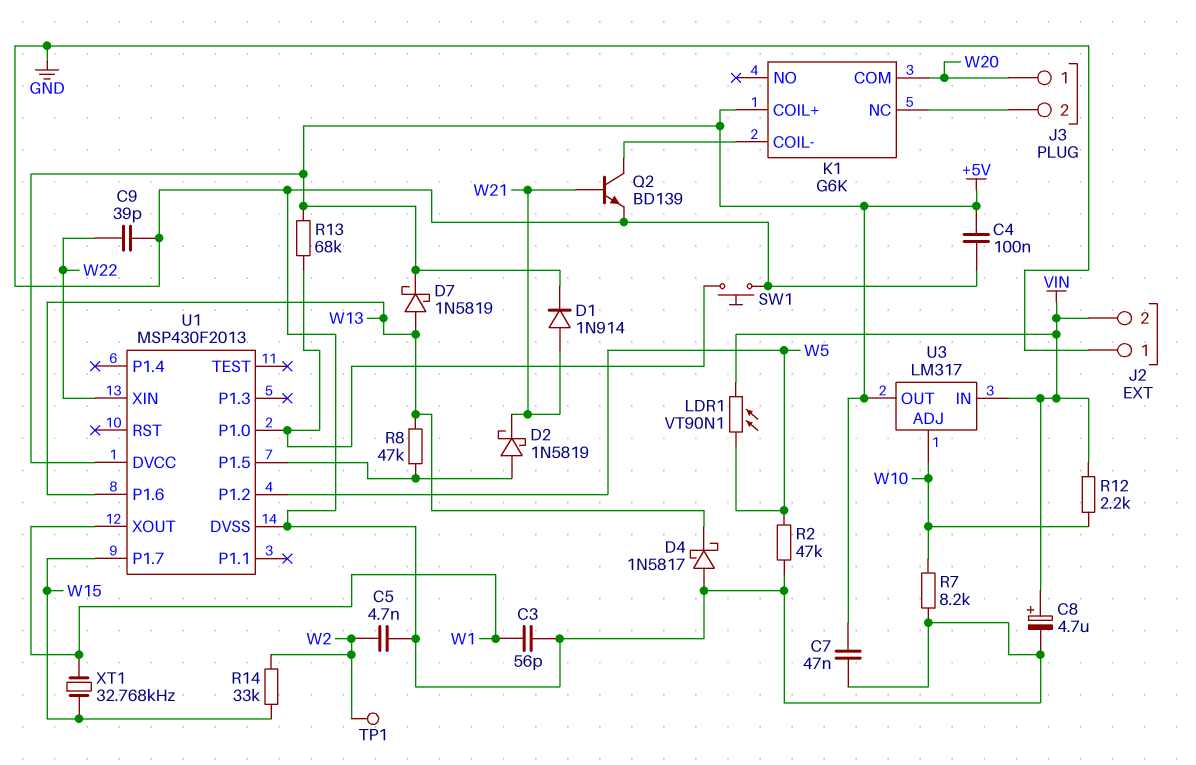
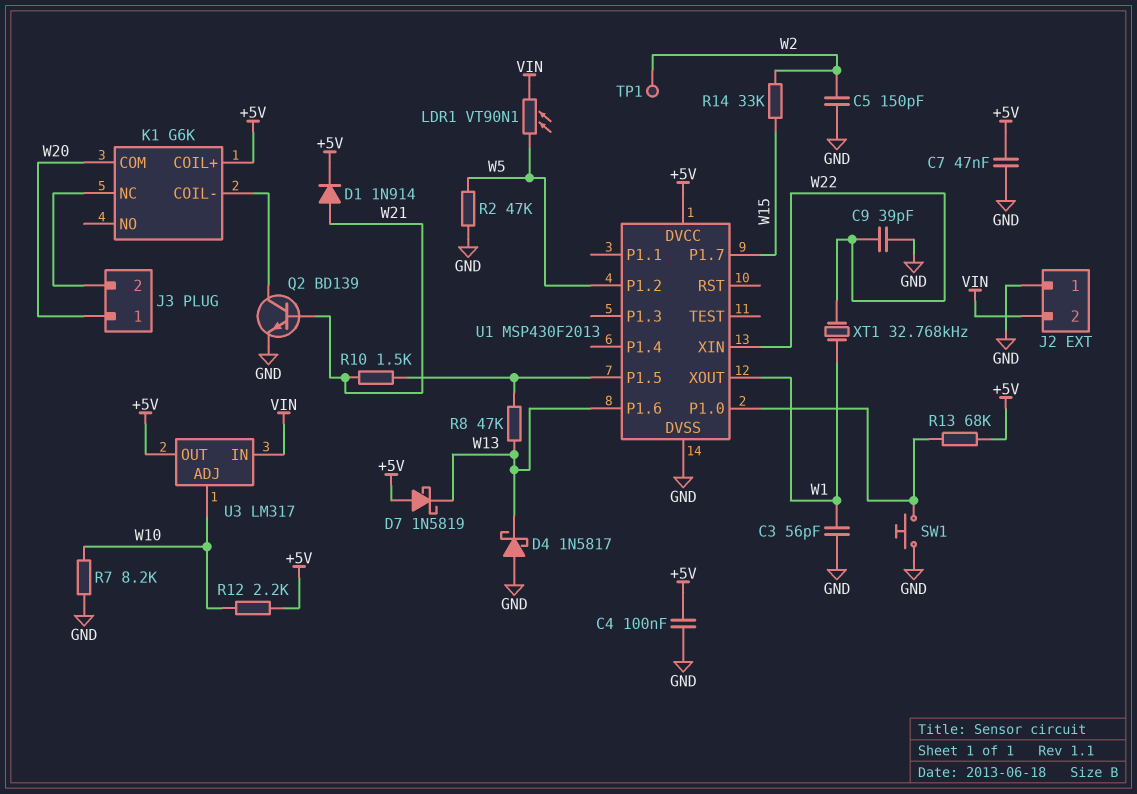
C5: 4.7nF (GND, W2) -> 150pF (GND, W2)
C8: 4.7uF (plus VIN, minus GND) -> none
D2: schottky 1N5819 (A U1/P1.5, K W21) -> none
D7: schottky 1N5819 (A W13, K +5V) -> schottky 1N5819 (A +5V, K W13)
R10: none -> 1.5k (U1/P1.5, W21)
R12: 2.2k (VIN, W10) -> 2.2k (+5V, W10)
XT1: 32.768kHz (W1, W15) -> 32.768kHz (W1, W22)

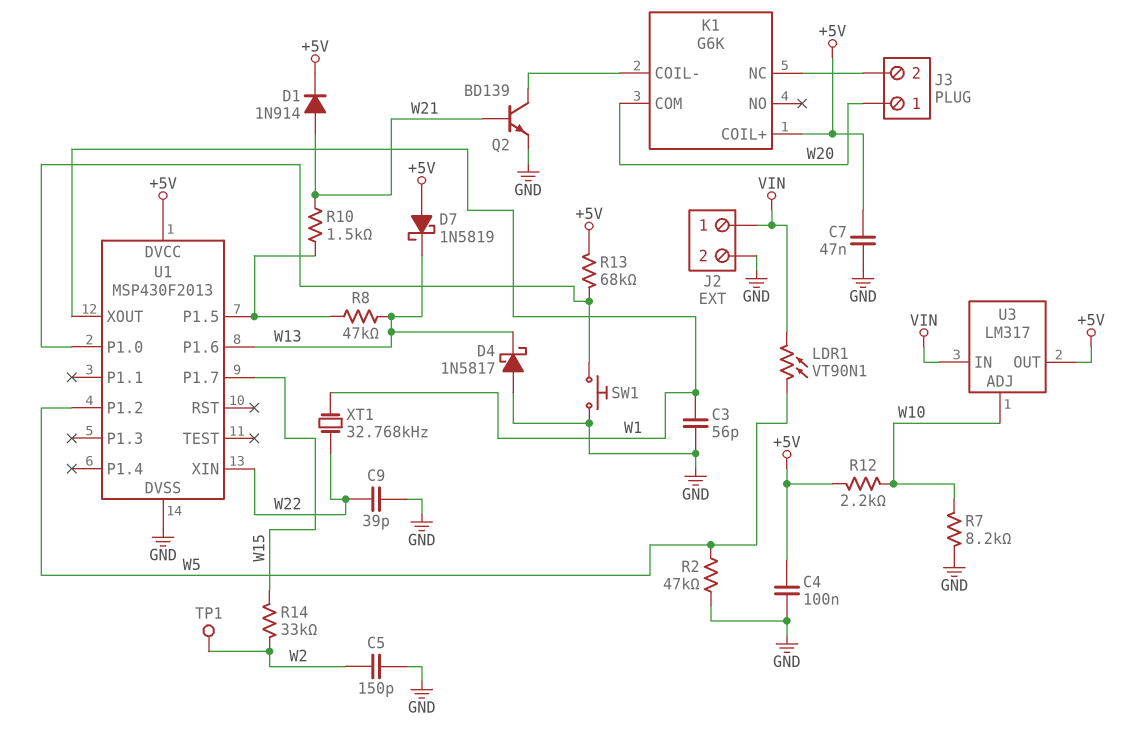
J2 pin 1: GND -> VIN
J2 pin 2: VIN -> GND

